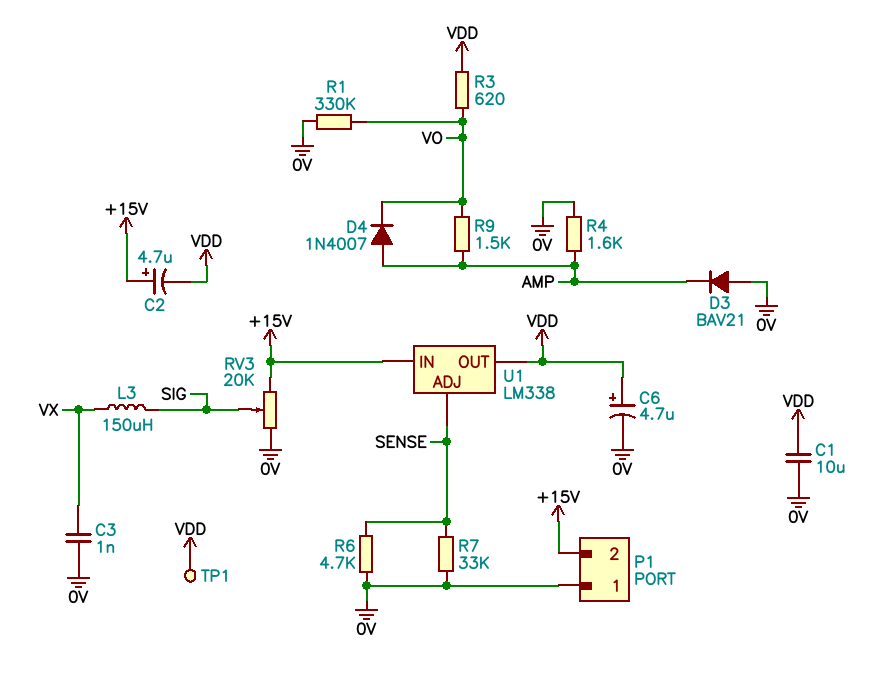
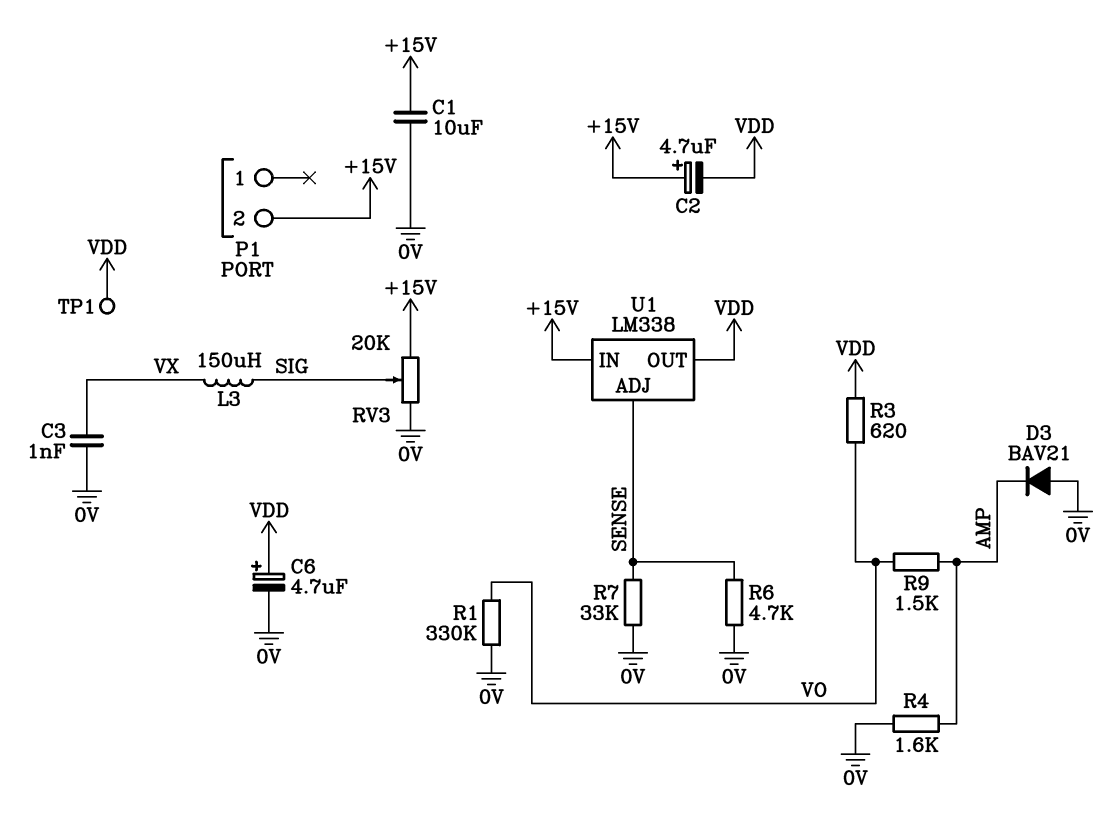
C1: 10uF (0V, VDD) -> 10uF (+15V, 0V)
D4: diode 1N4007 (A AMP, K VO) -> none
P1 pin 1: 0V -> none

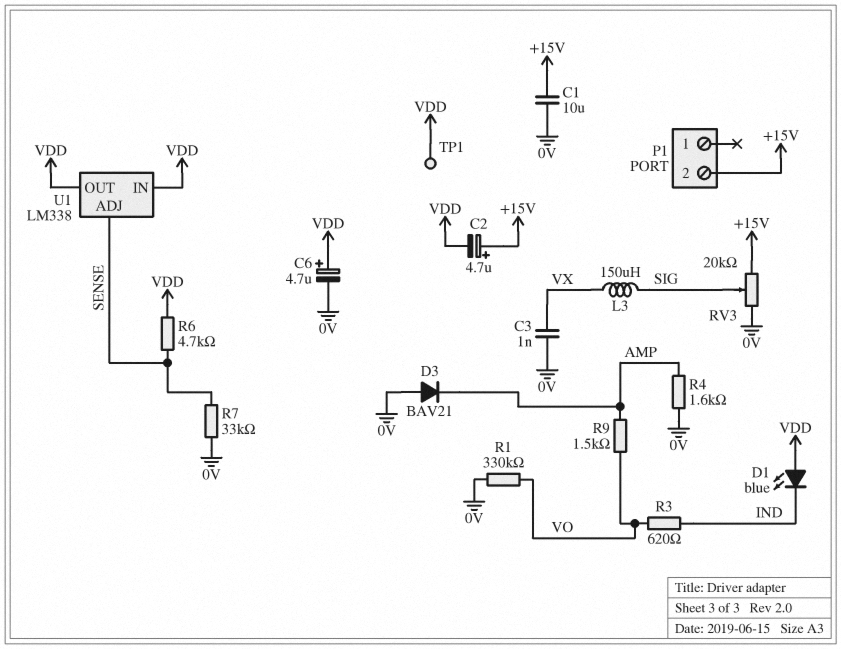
D1: none -> LED blue (A VDD, K IND)
R3: 620 (VDD, VO) -> 620 (IND, VO)
R6: 4.7k (0V, SENSE) -> 4.7k (SENSE, VDD)
U1 pin IN: +15V -> VDD

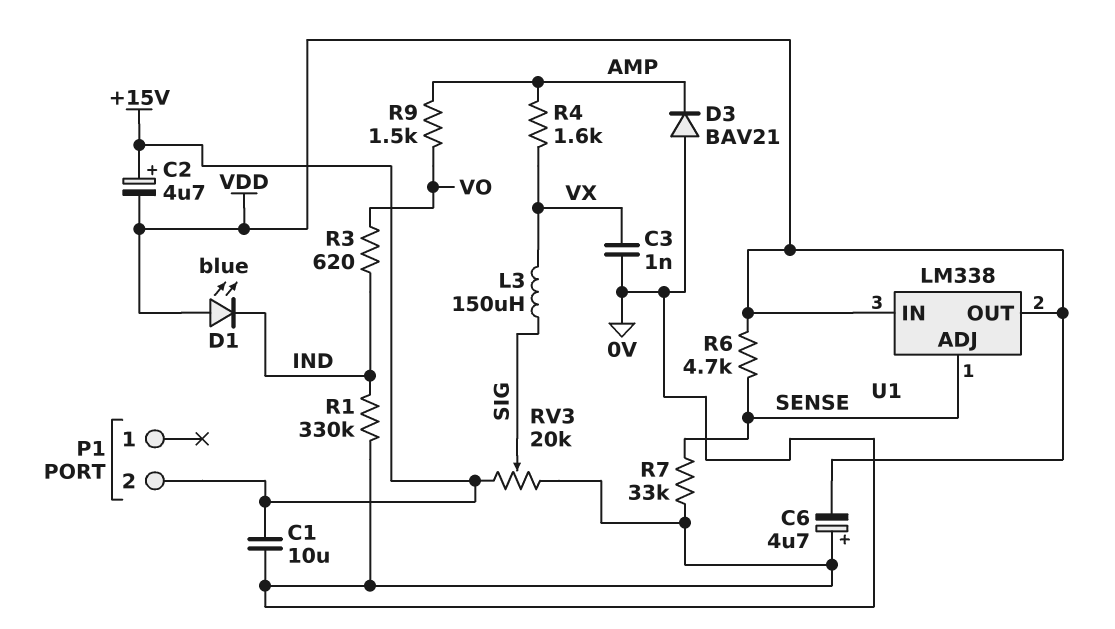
C6: 4.7uF (plus VDD, minus 0V) -> 4.7uF (plus 0V, minus VDD)
R1: 330k (0V, VO) -> 330k (0V, IND)
R4: 1.6k (0V, AMP) -> 1.6k (AMP, VX)
TP1: test point (VDD) -> none

